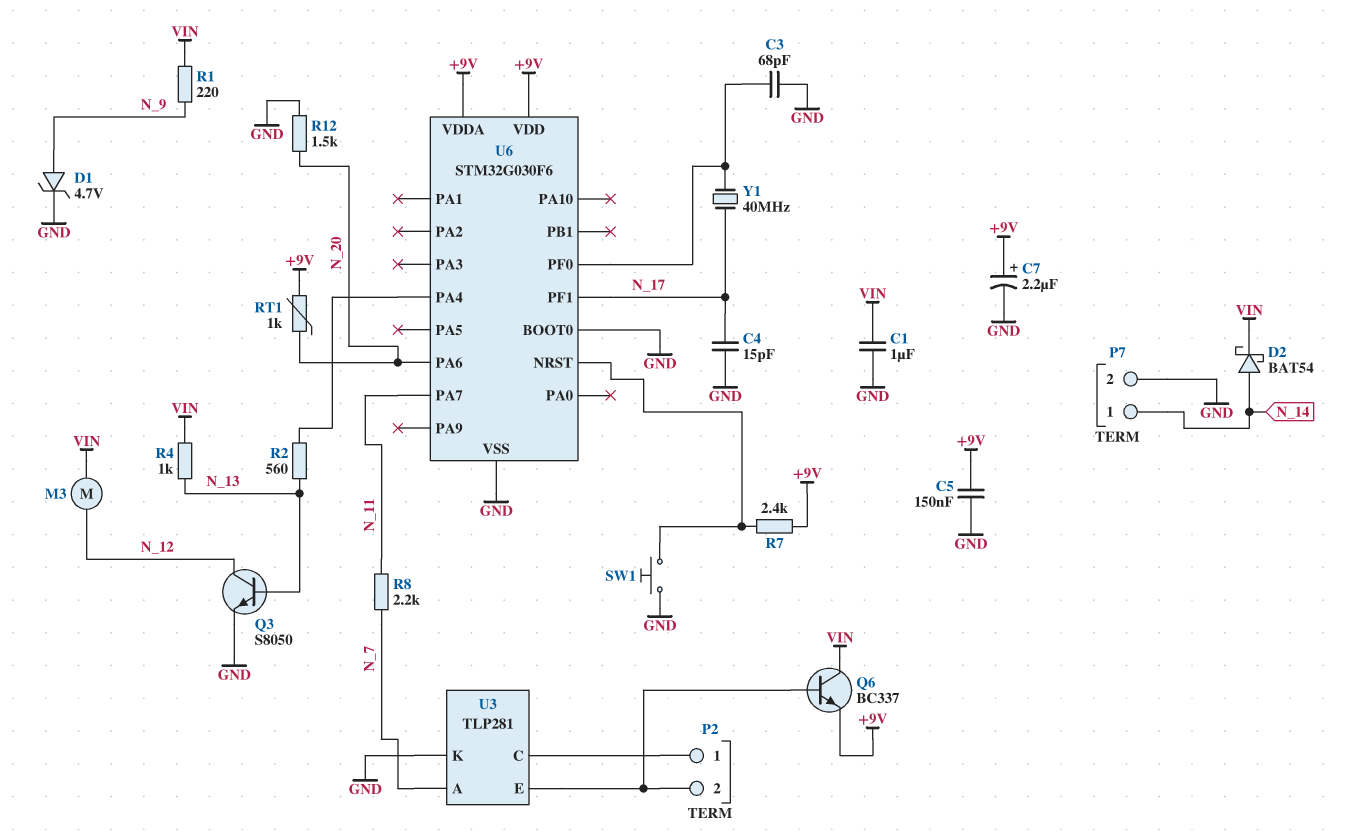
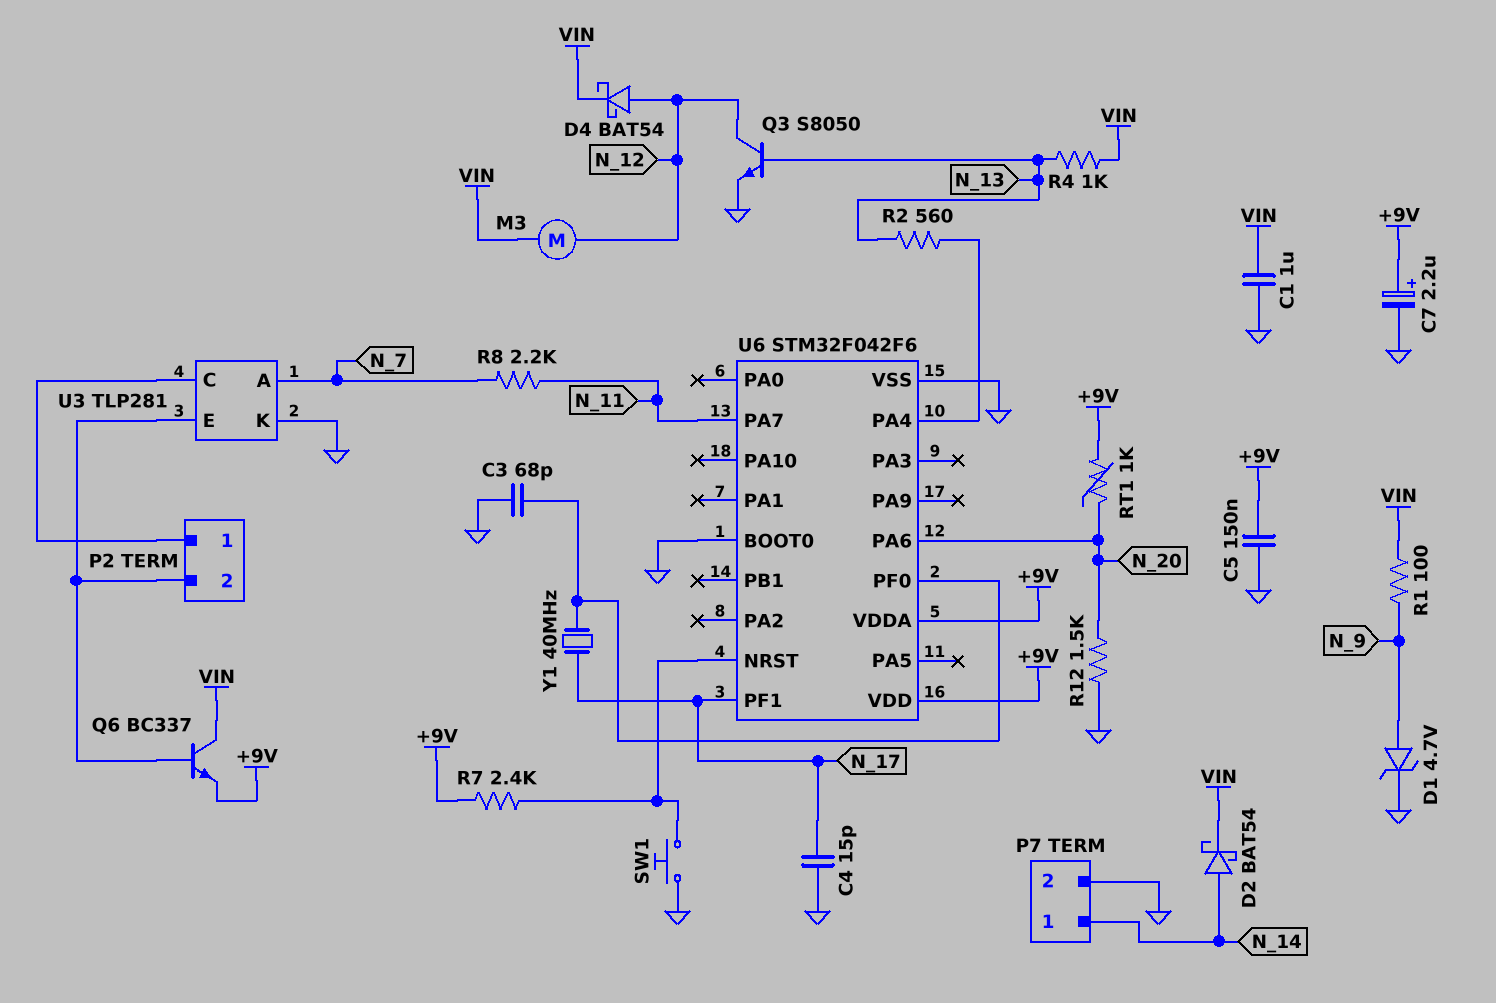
D4: none -> schottky BAT54 (A N_12, K VIN)
R1: 220 (N_9, VIN) -> 100 (N_9, VIN)
U6: STM32G030F6 -> STM32F042F6

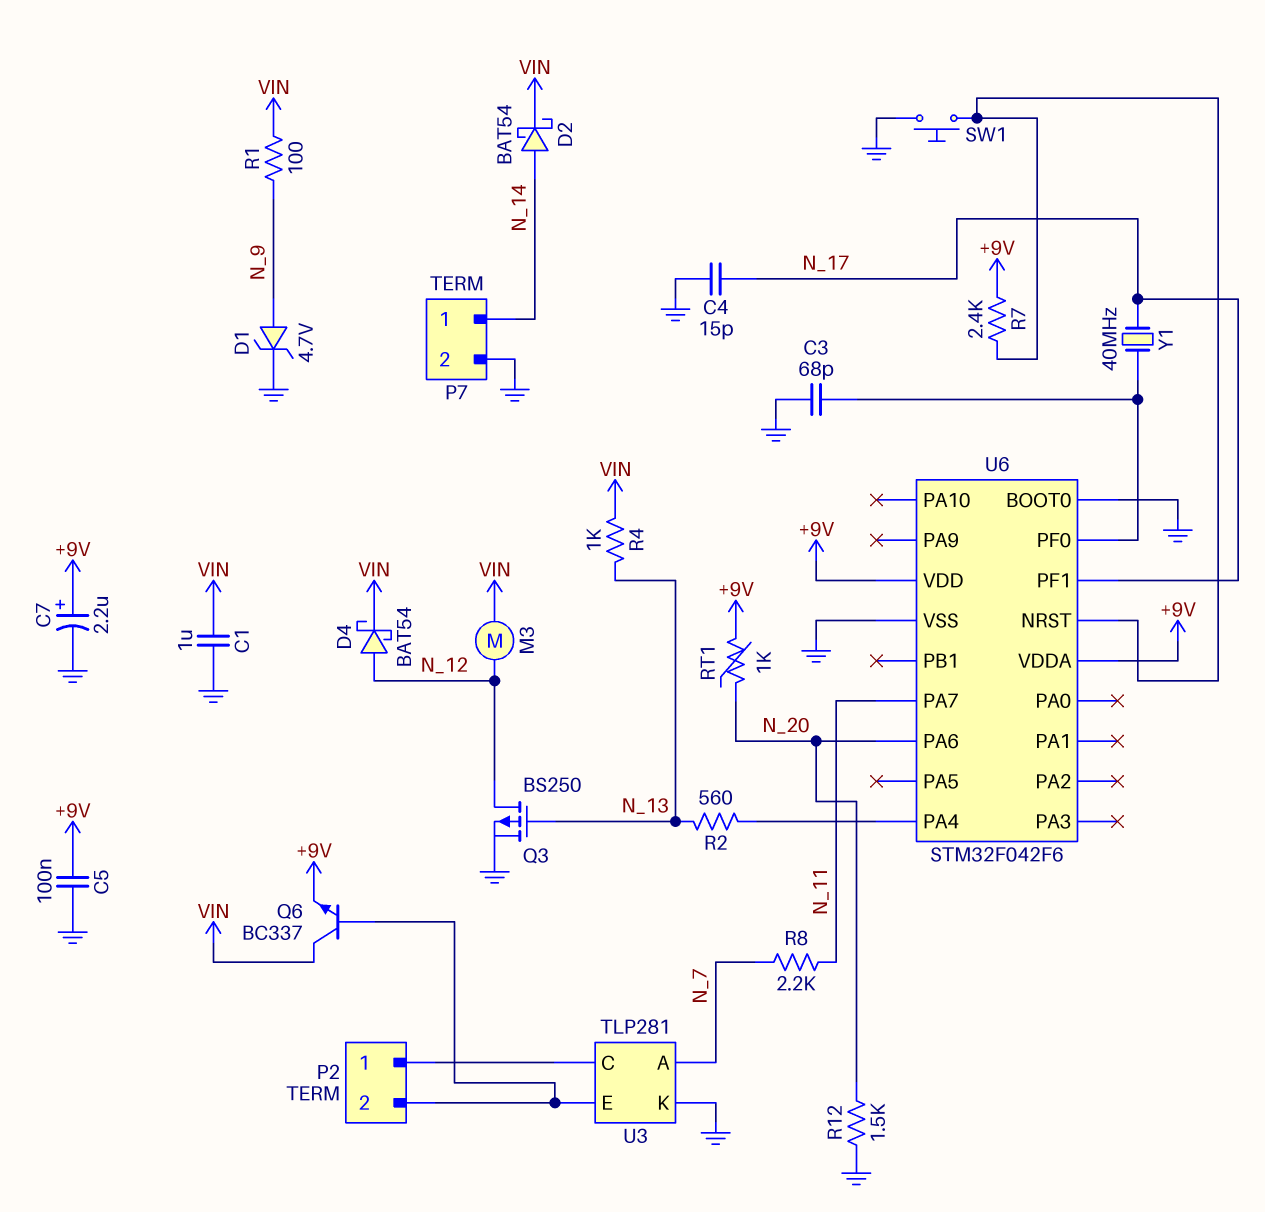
C5: 150nF (+9V, GND) -> 100nF (+9V, GND)
Q3: NPN S8050 (B N_13, C N_12, E GND) -> PMOS BS250 (G N_13, D N_12, S GND)

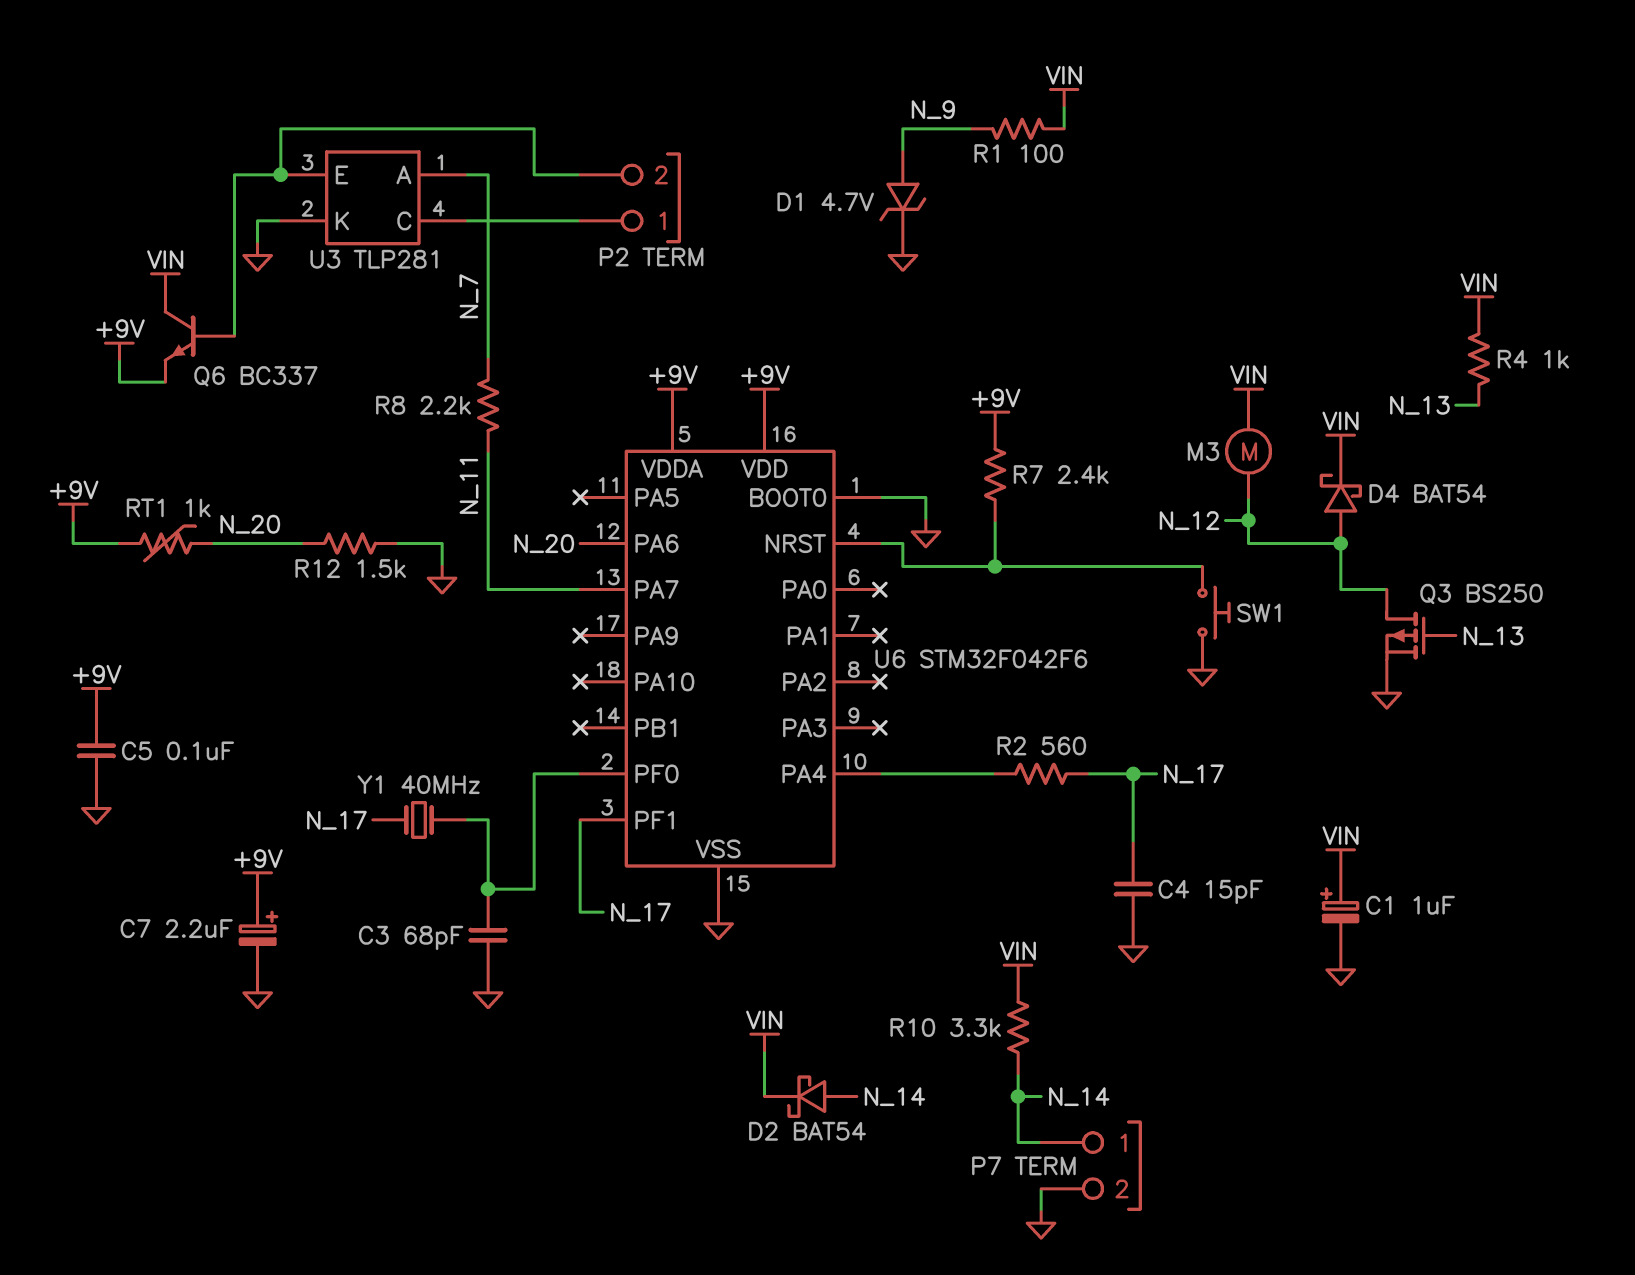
C1: 1uF (GND, VIN) -> 1uF (plus VIN, minus GND)
R2: 560 (N_13, U6/PA4) -> 560 (N_17, U6/PA4)
R10: none -> 3.3k (N_14, VIN)

